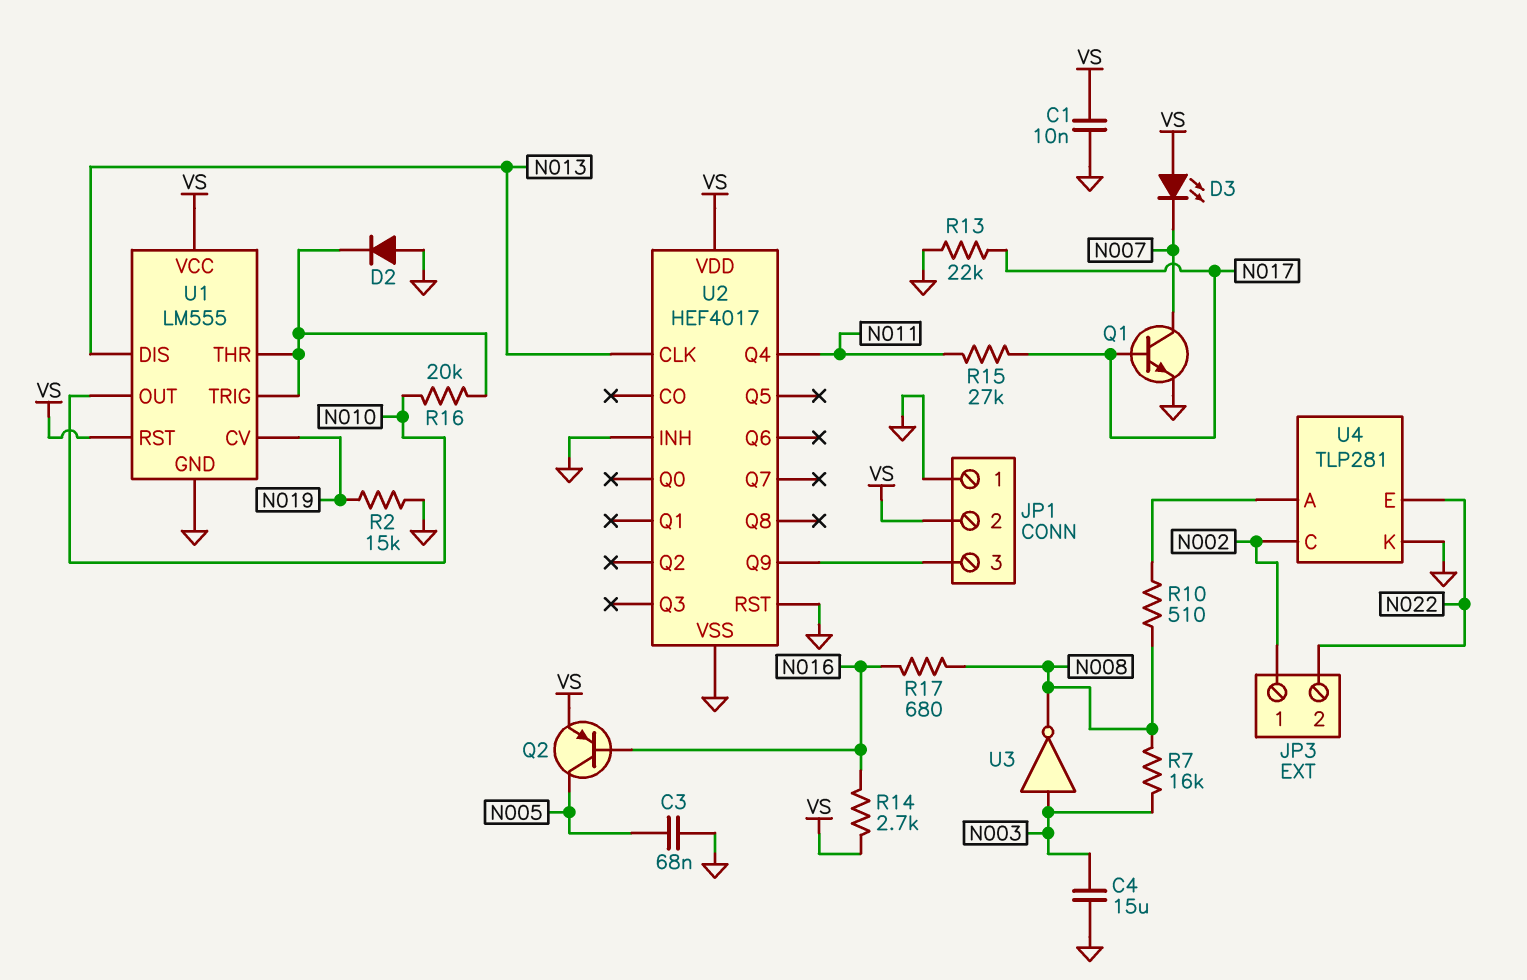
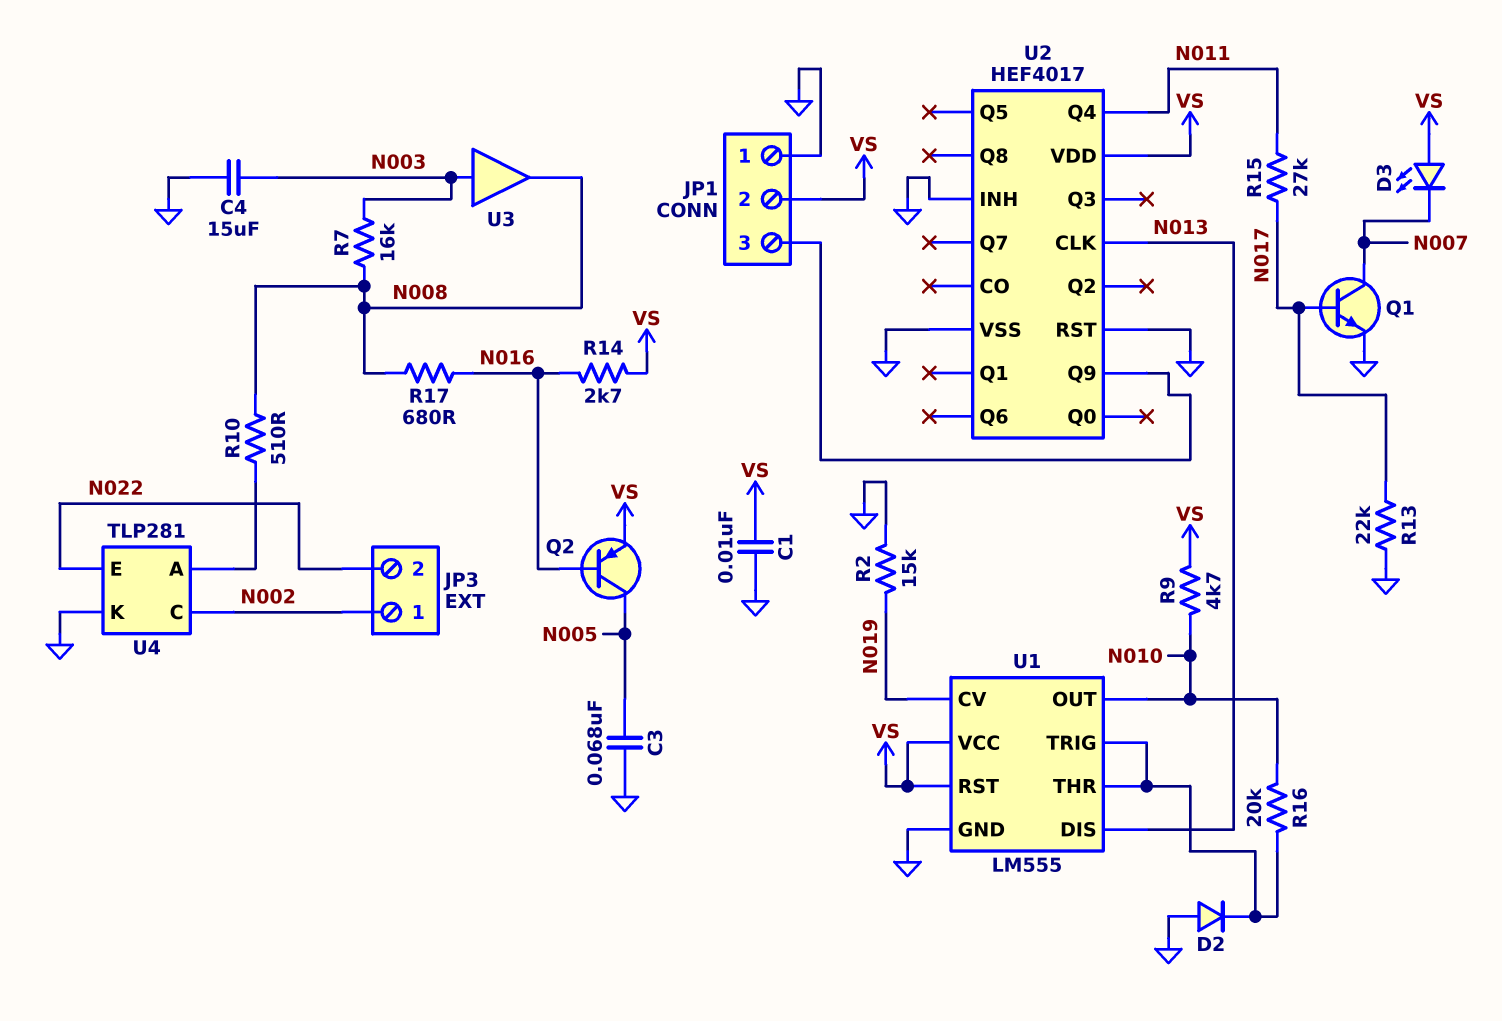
R9: none -> 4.7k (N010, VS)
U3: NOT (in N003, out N008) -> buffer (in N003, out N008)

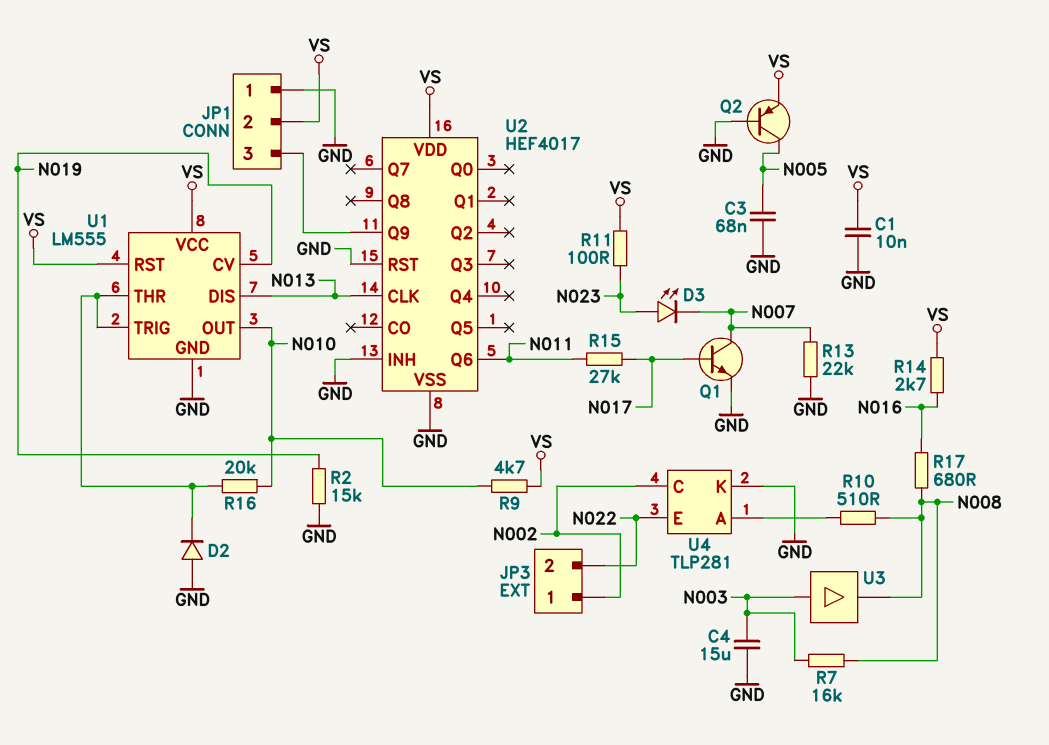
D3: LED (A VS, K N007) -> LED (A N023, K N007)
Q2: PNP (B N016, C N005, E VS) -> PNP (B GND, C N005, E VS)
R11: none -> 100 (N023, VS)
R13: 22k (GND, N017) -> 22k (GND, N007)
U2 pin Q4: N011 -> none
U2 pin Q6: none -> N011

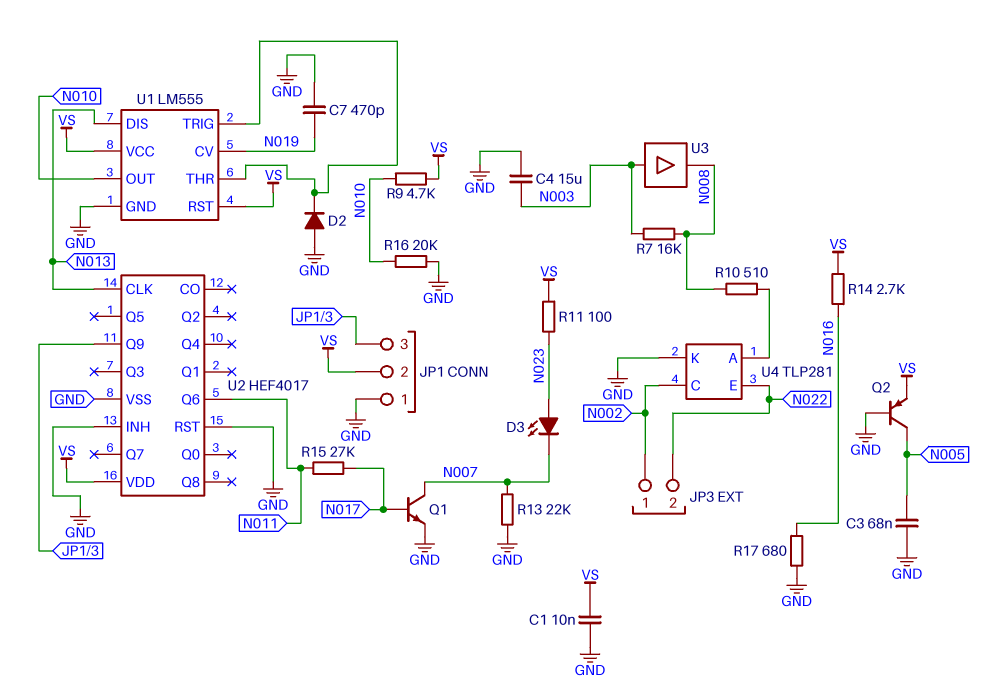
C7: none -> 470pF (GND, N019)
R2: 15k (GND, N019) -> none
R16: 20k (N010, U1/THR) -> 20k (GND, N010)
R17: 680 (N008, N016) -> 680 (GND, N016)

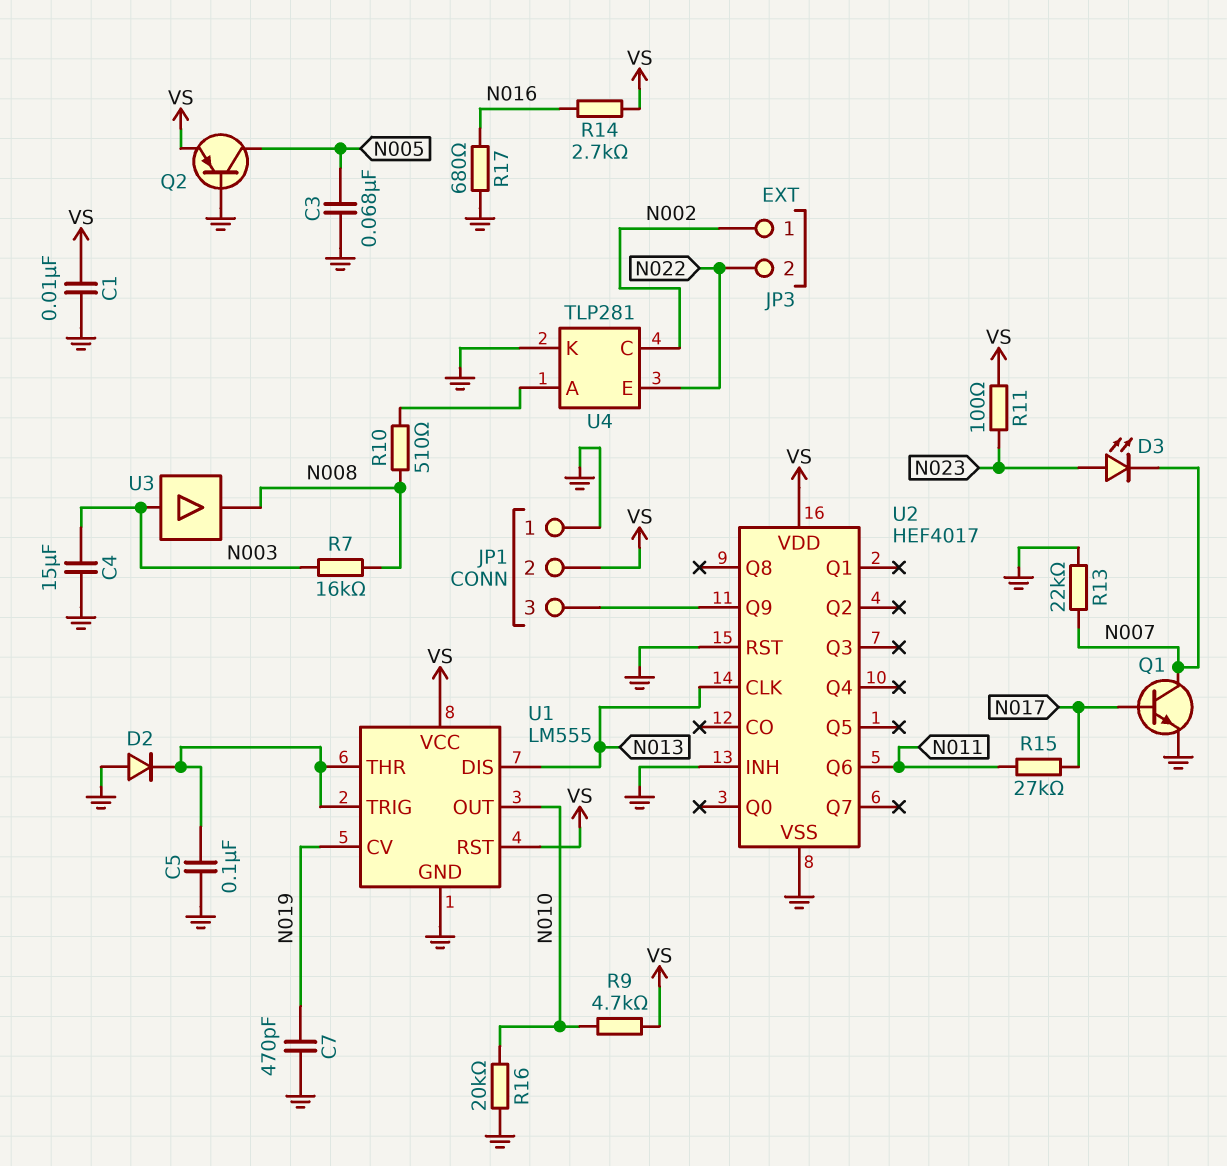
C5: none -> 100nF (GND, U1/THR)

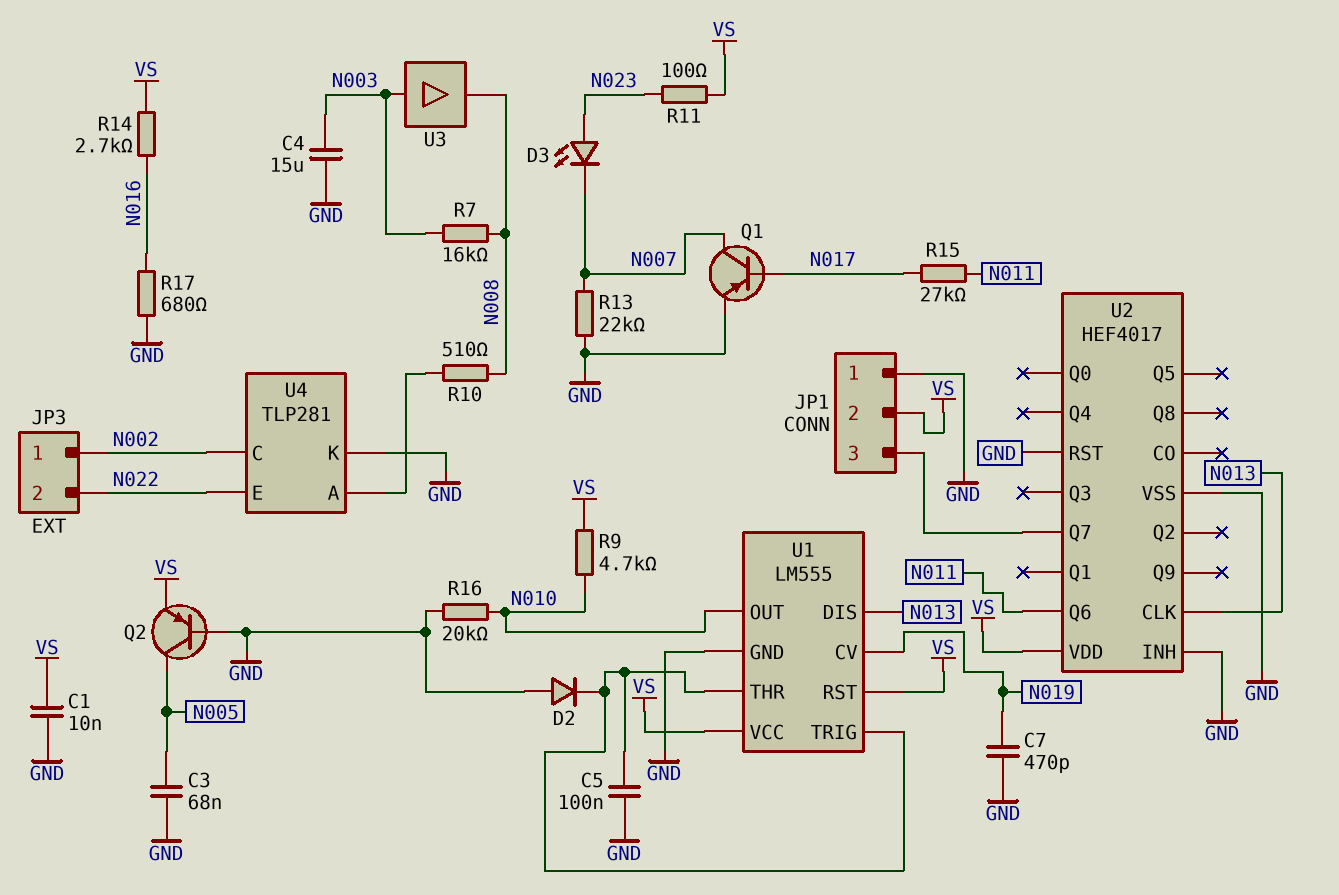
Q1: NPN (B N017, C N007, E GND) -> PNP (B N017, C N007, E GND)
U2 pin Q7: none -> JP1/3
U2 pin Q9: JP1/3 -> none

